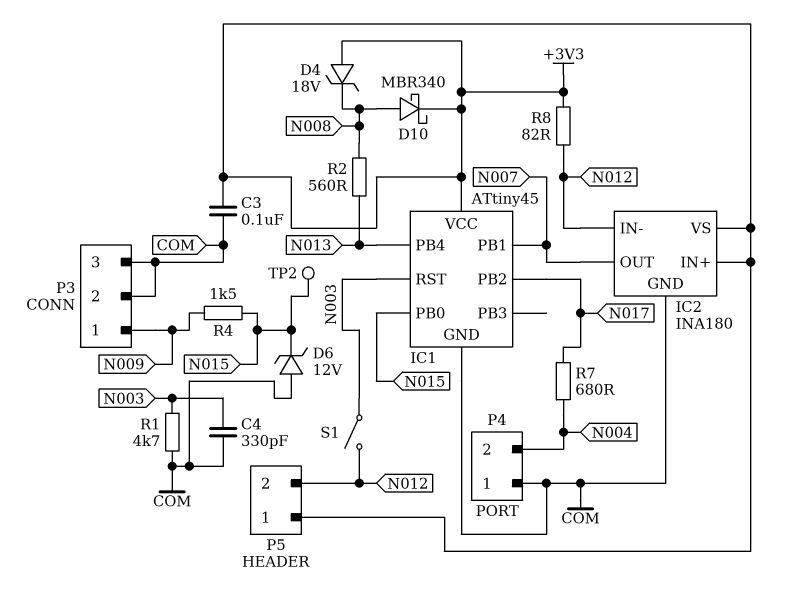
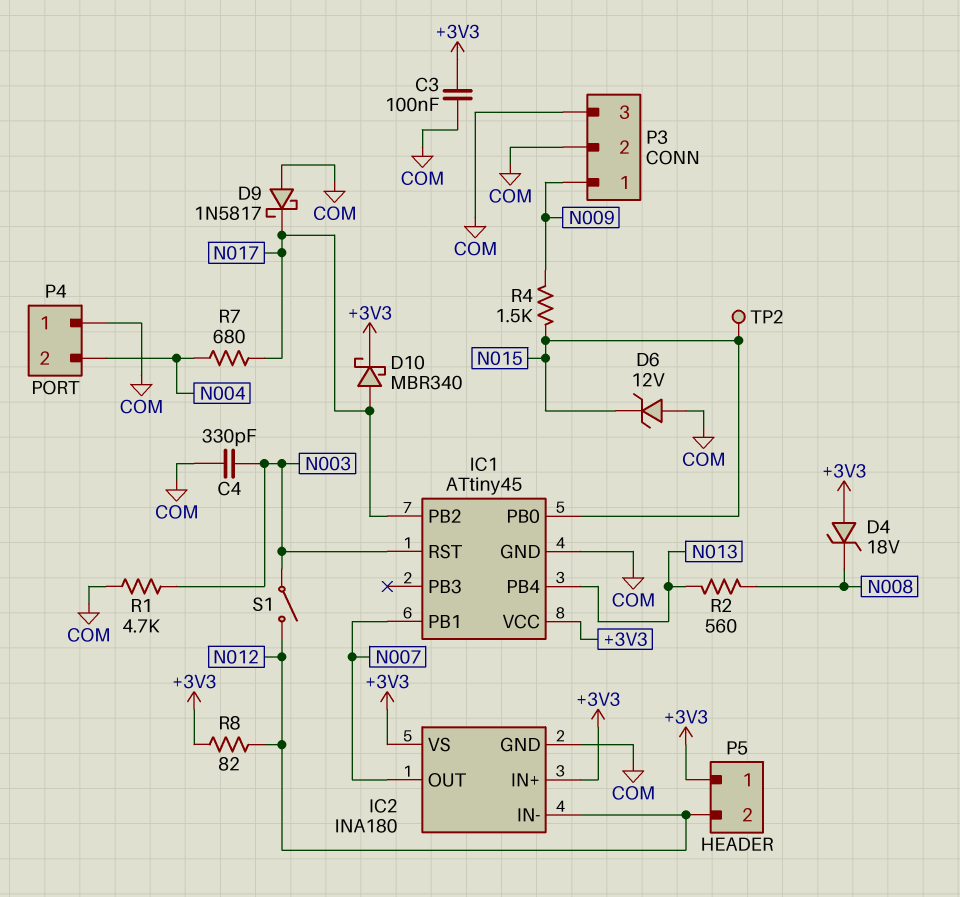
D9: none -> schottky 1N5817 (A COM, K N017)
D10: schottky MBR340 (A N008, K +3V3) -> schottky MBR340 (A N017, K +3V3)

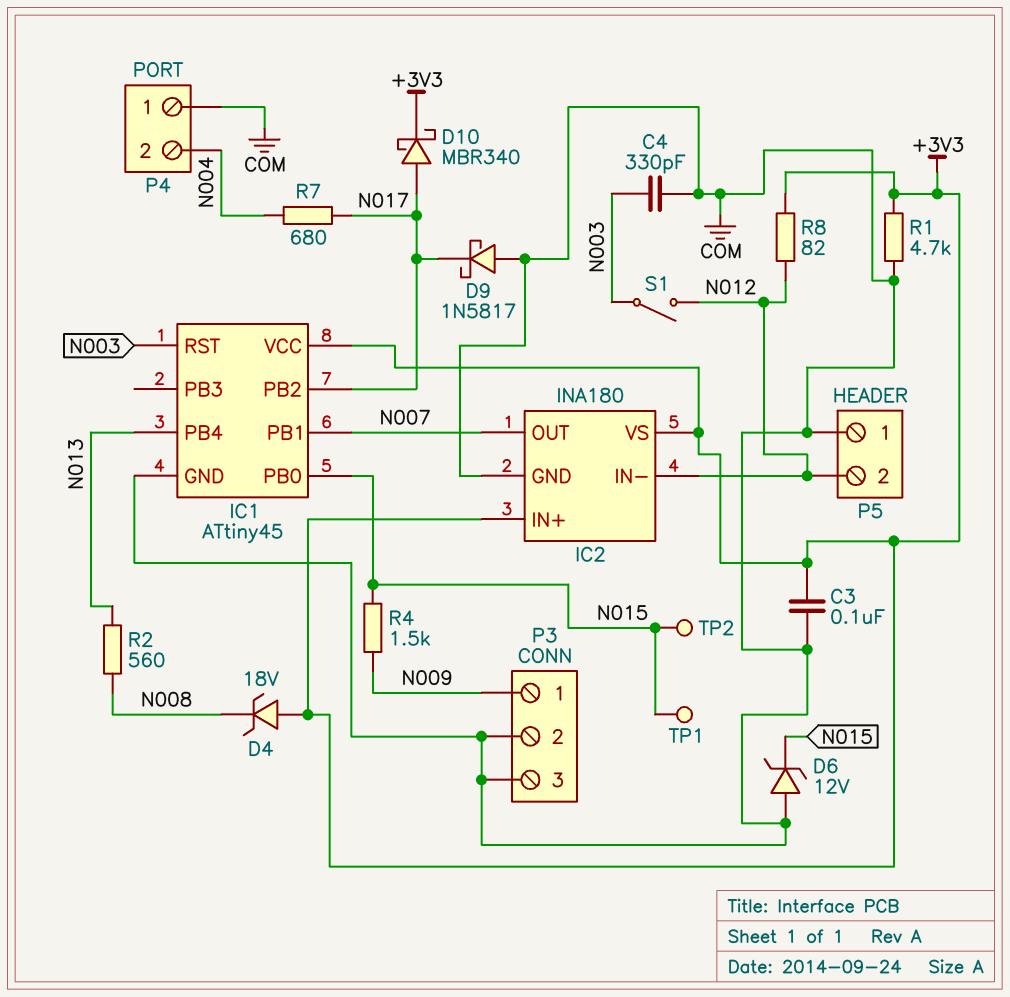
P5 pin 1: +3V3 -> COM
R1: 4.7k (COM, N003) -> 4.7k (+3V3, COM)
TP1: none -> test point (N015)

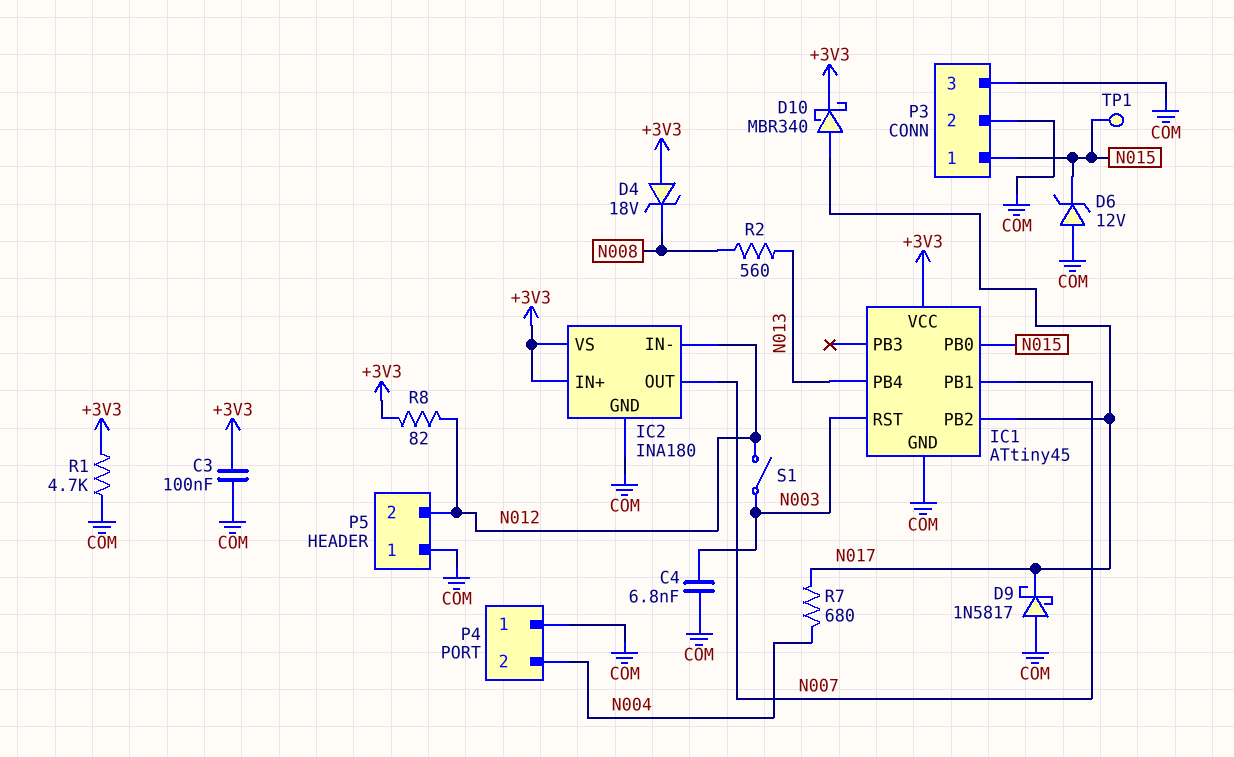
C4: 330pF (COM, N003) -> 6.8nF (COM, N003)
P3 pin 1: N009 -> N015
R4: 1.5k (N009, N015) -> none
TP2: test point (N015) -> none

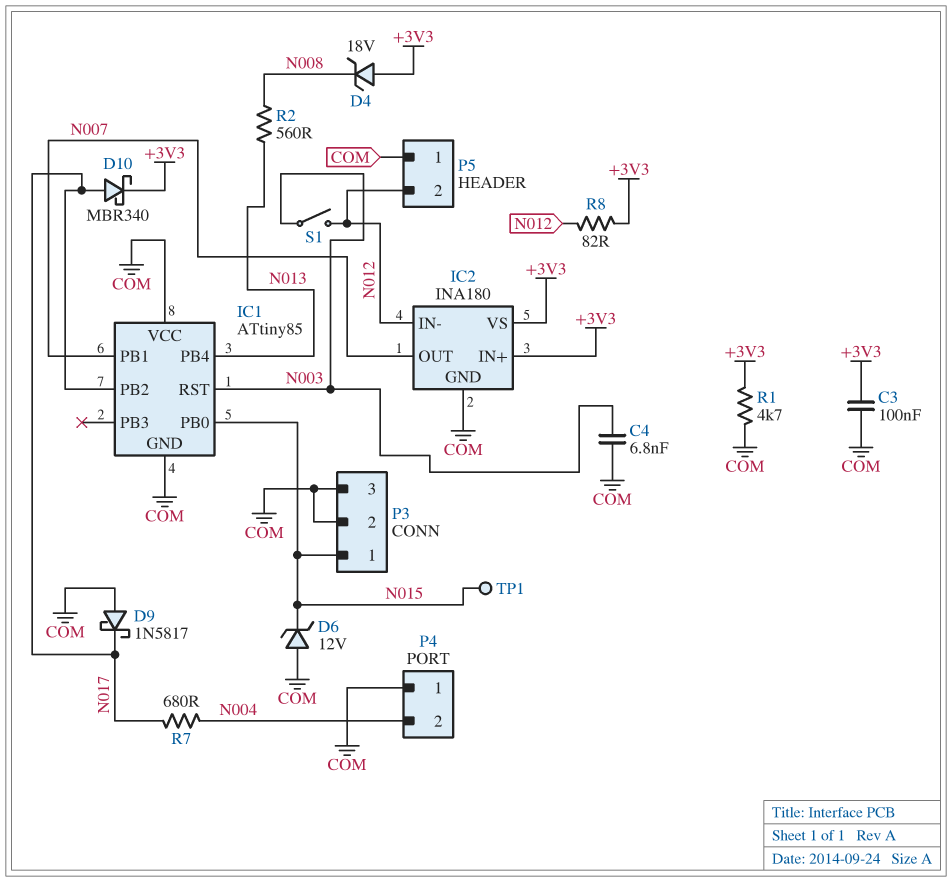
IC1: ATtiny45 -> ATtiny85
IC1 pin VCC: +3V3 -> COM

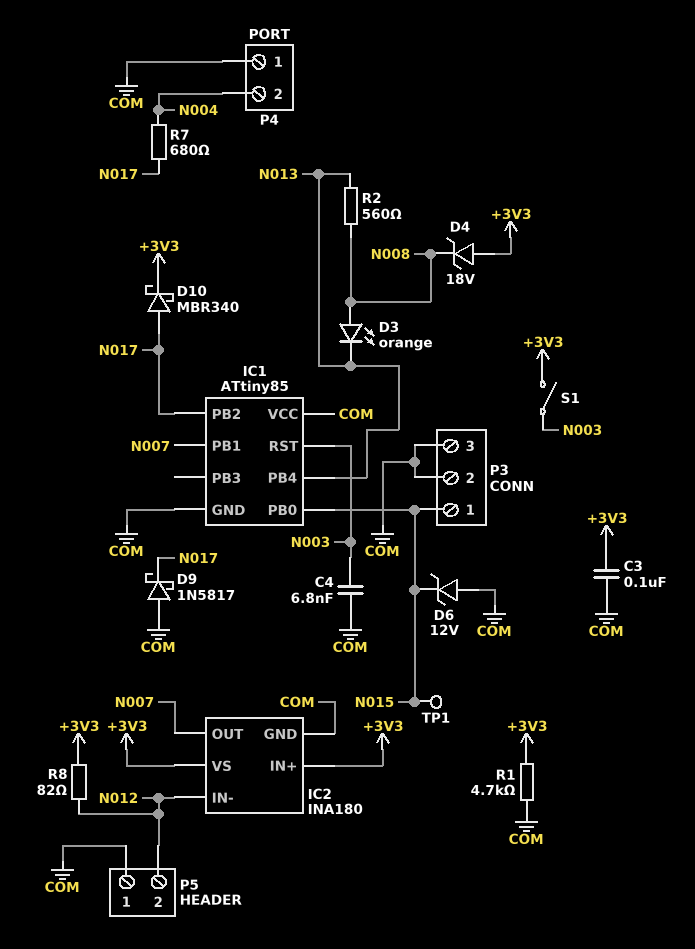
D3: none -> LED orange (A N008, K N013)
S1: switch (N003, N012) -> switch (+3V3, N003)

